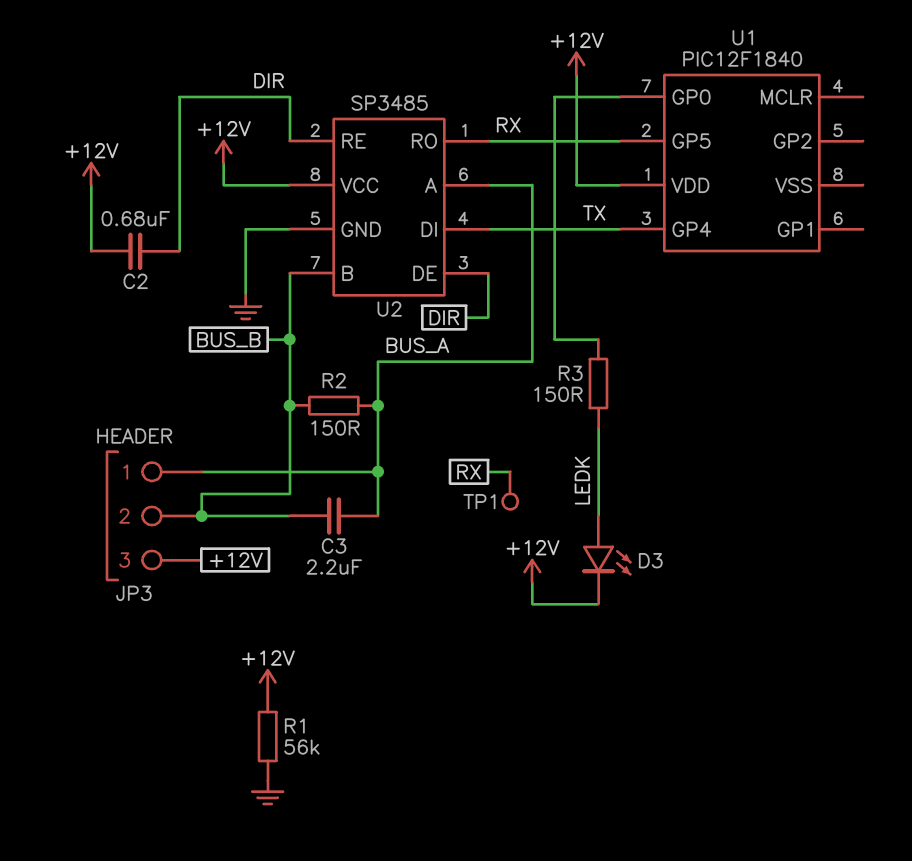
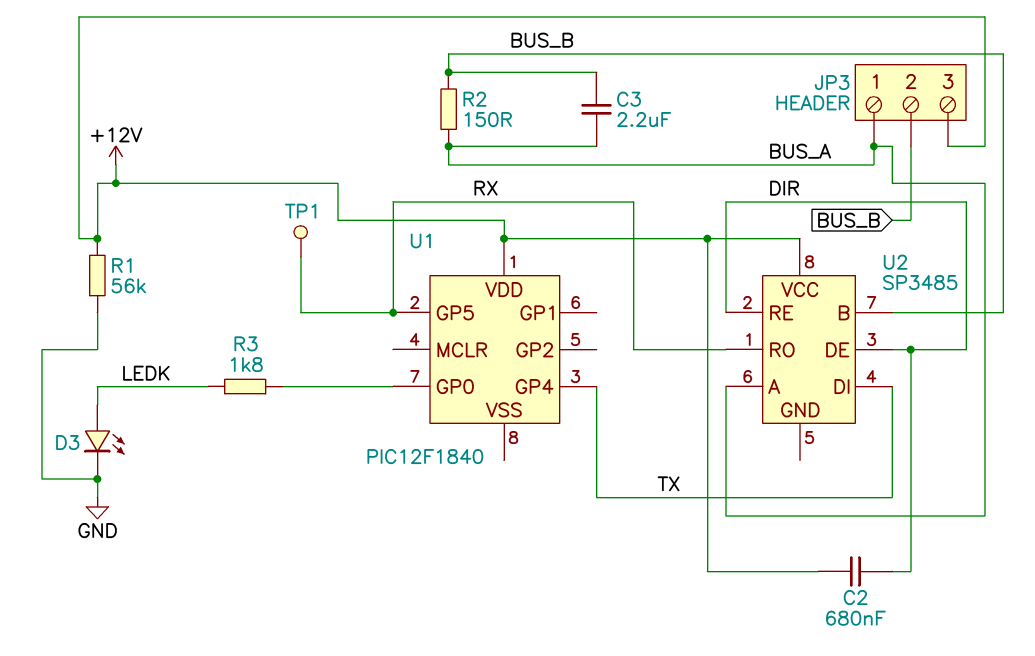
D3: LED (A LEDK, K +12V) -> LED (A LEDK, K GND)
R3: 150 (LEDK, U1/GP0) -> 1.8k (LEDK, U1/GP0)
U2 pin GND: GND -> none

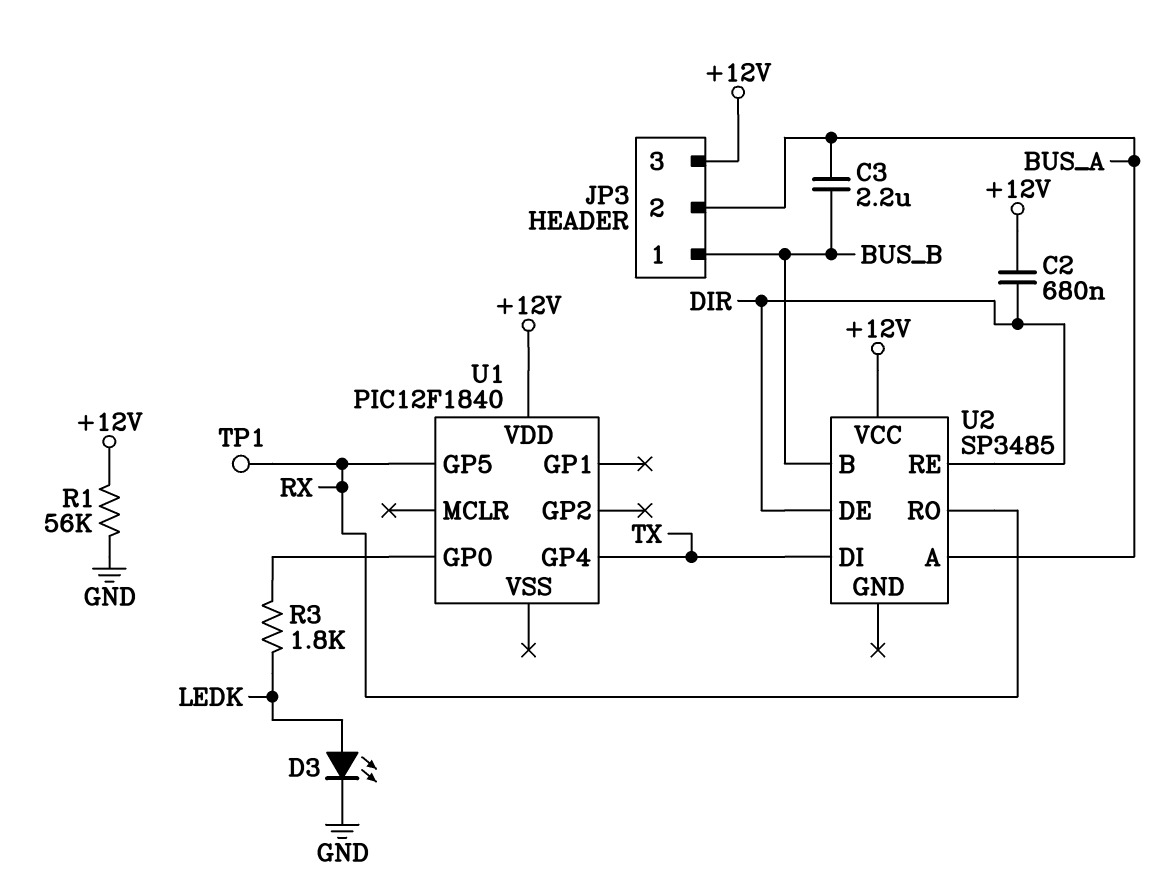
JP3 pin 1: BUS_A -> BUS_B
JP3 pin 2: BUS_B -> BUS_A
R2: 150 (BUS_A, BUS_B) -> none

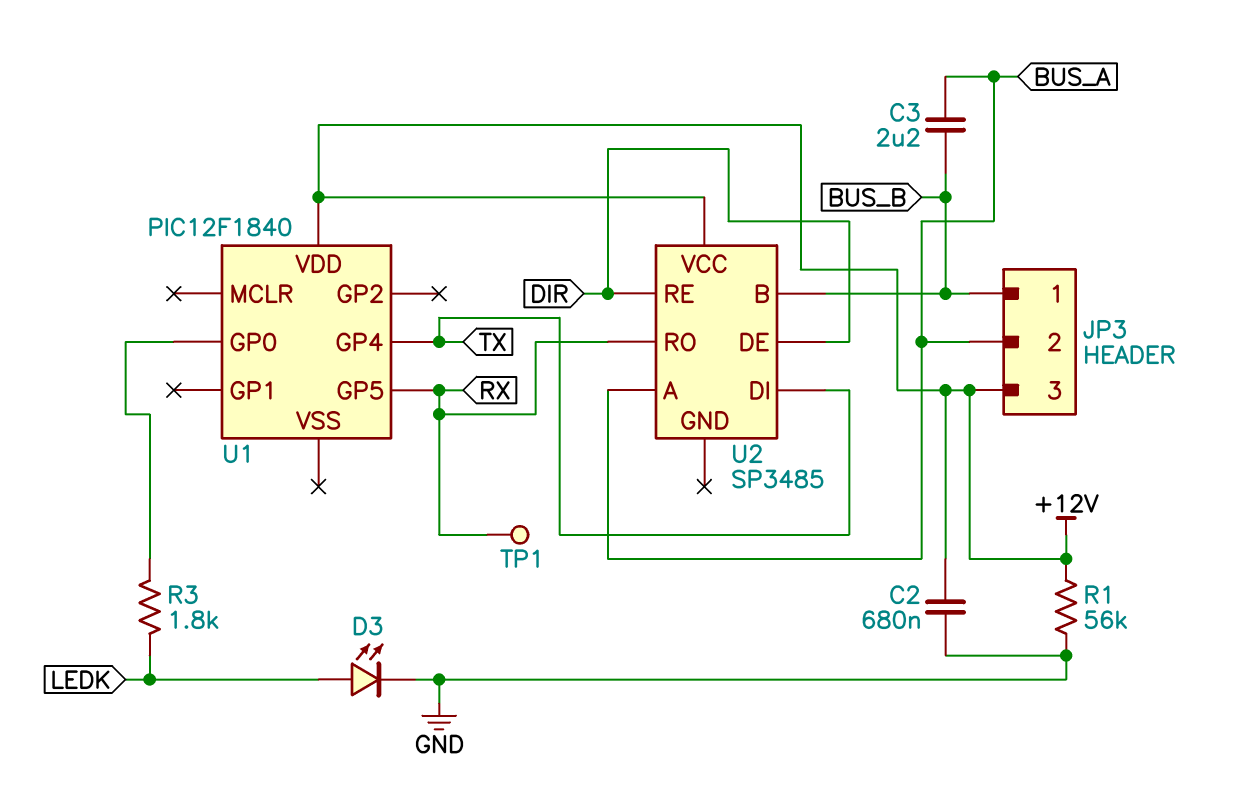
C2: 680nF (+12V, DIR) -> 680nF (+12V, GND)

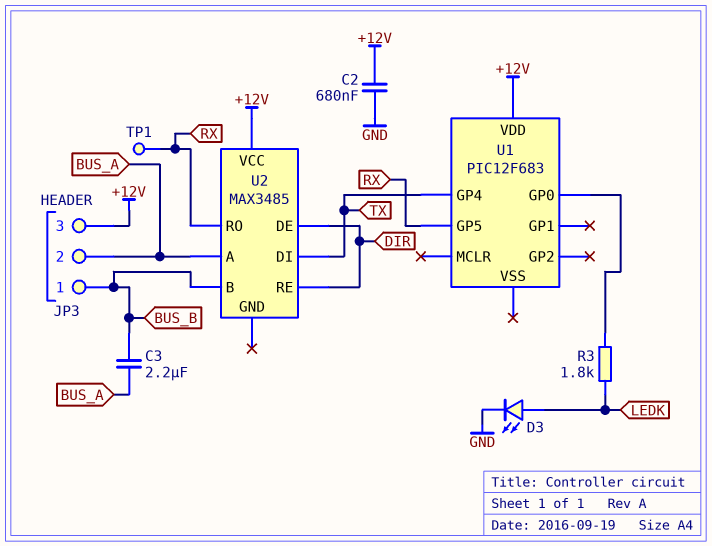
R1: 56k (+12V, GND) -> none
U1: PIC12F1840 -> PIC12F683
U2: SP3485 -> MAX3485

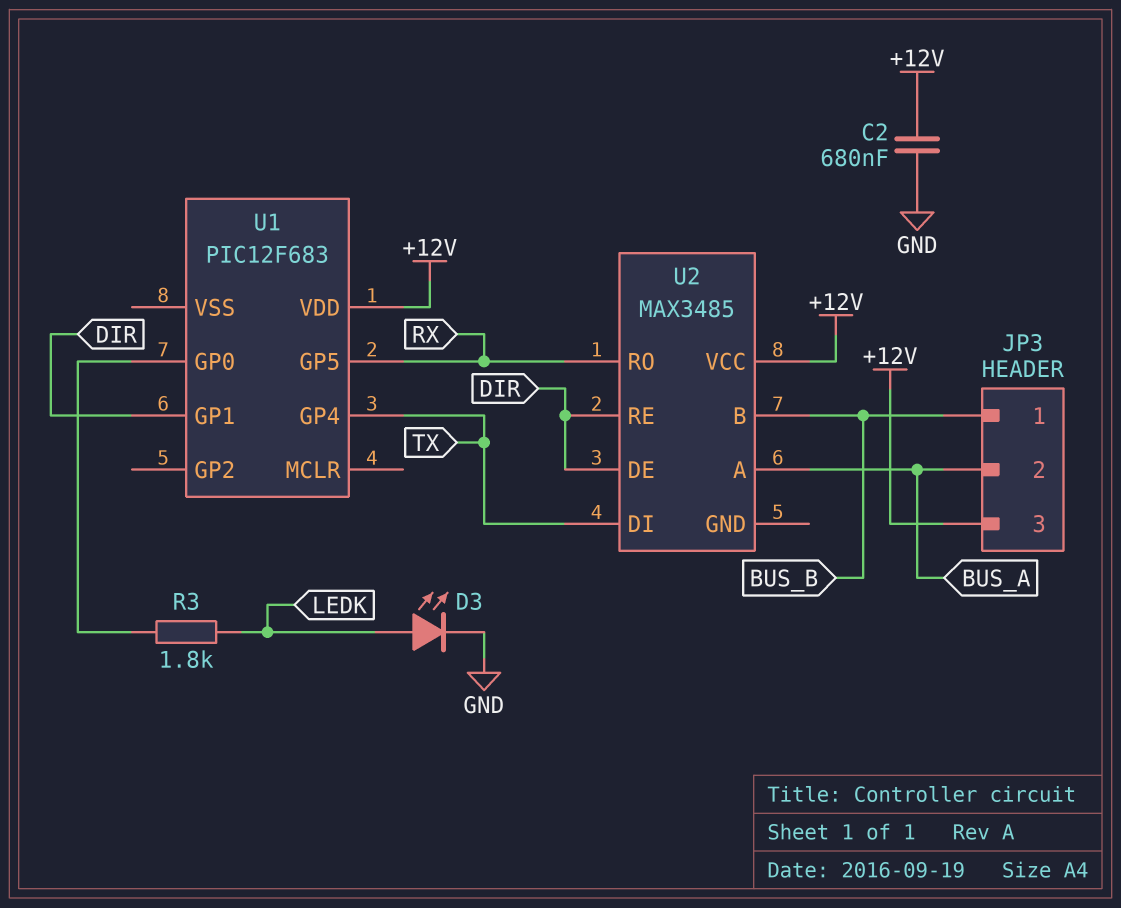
C3: 2.2uF (BUS_A, BUS_B) -> none
TP1: test point (RX) -> none
U1 pin GP1: none -> DIR

